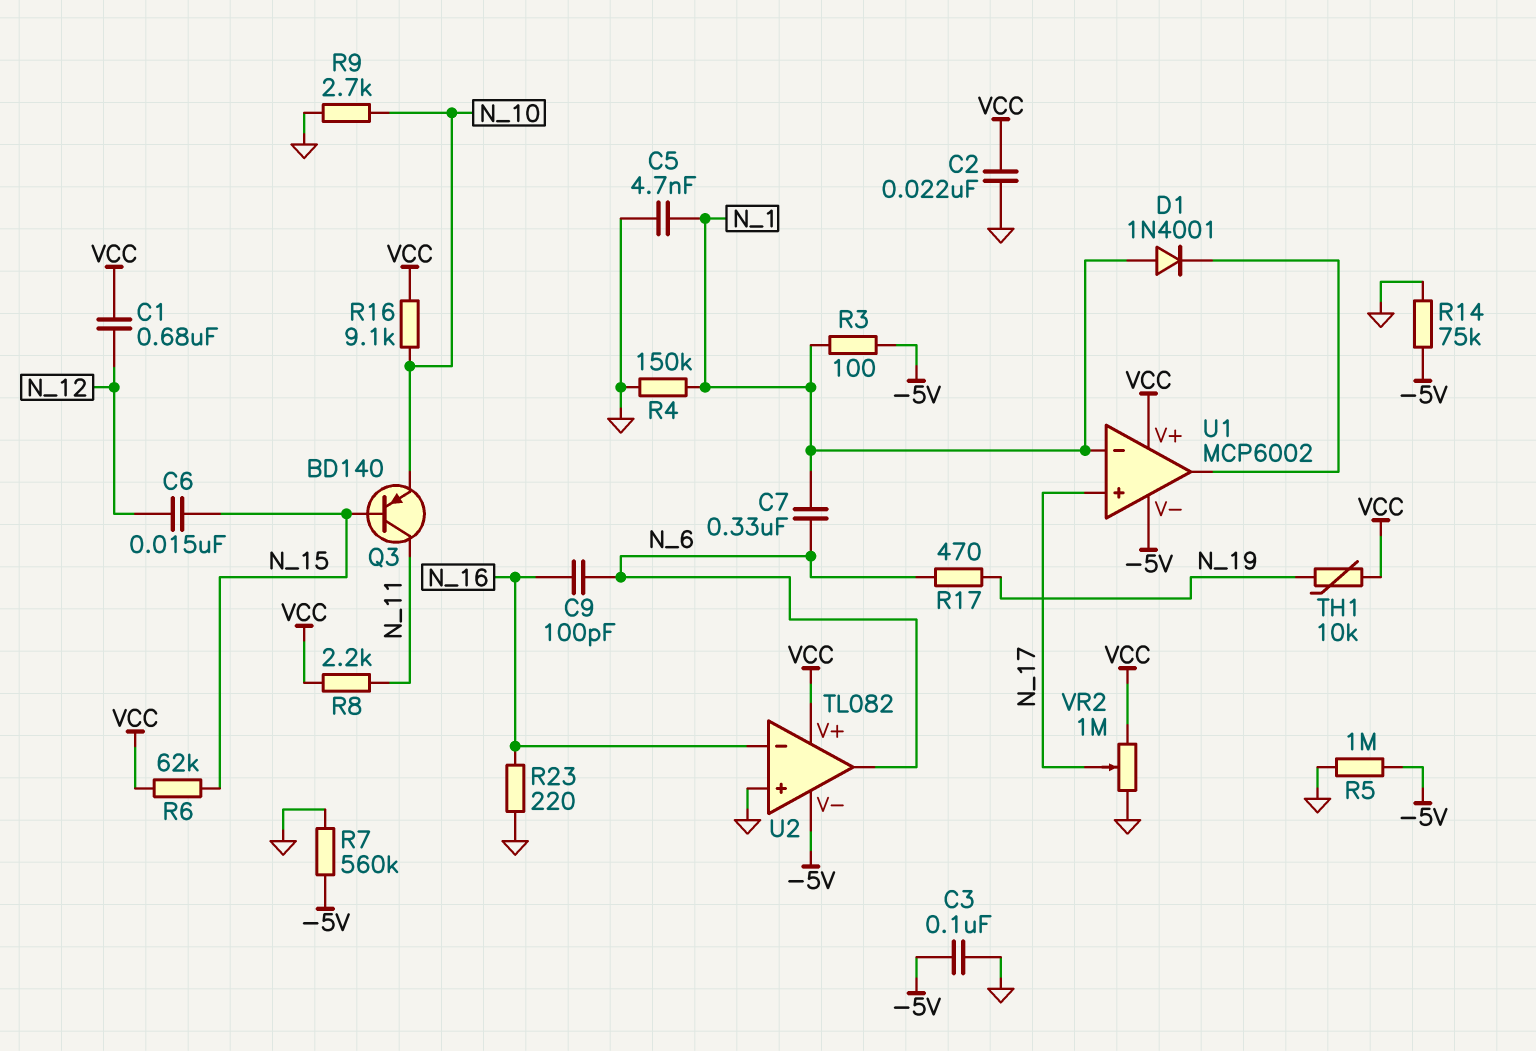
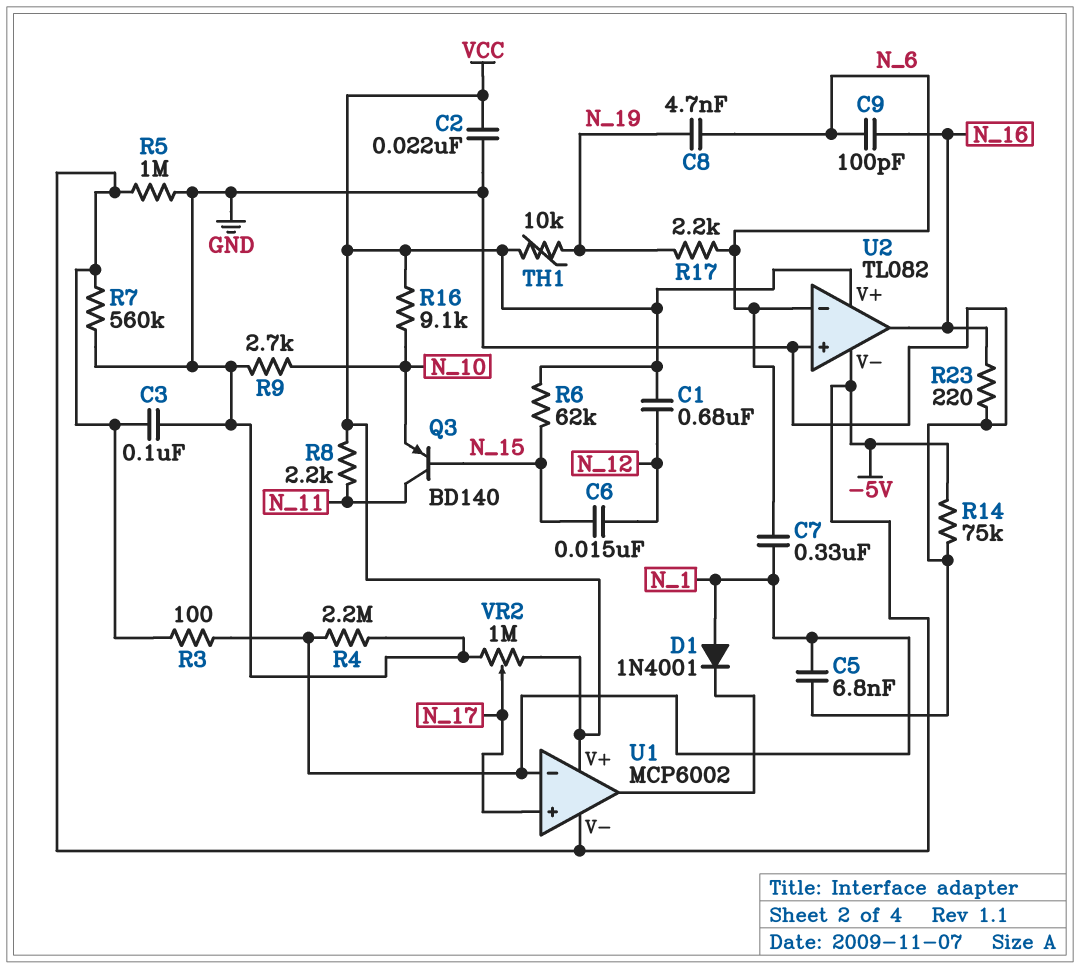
C5: 4.7nF (GND, N_1) -> 6.8nF (GND, N_1)
C8: none -> 4.7nF (N_6, N_19)
R4: 150k (GND, N_1) -> 2.2M (GND, N_1)
R17: 470 (N_6, N_19) -> 2.2k (N_6, N_19)
U2 pin in-: N_16 -> N_6
U2 pin out: N_6 -> N_16

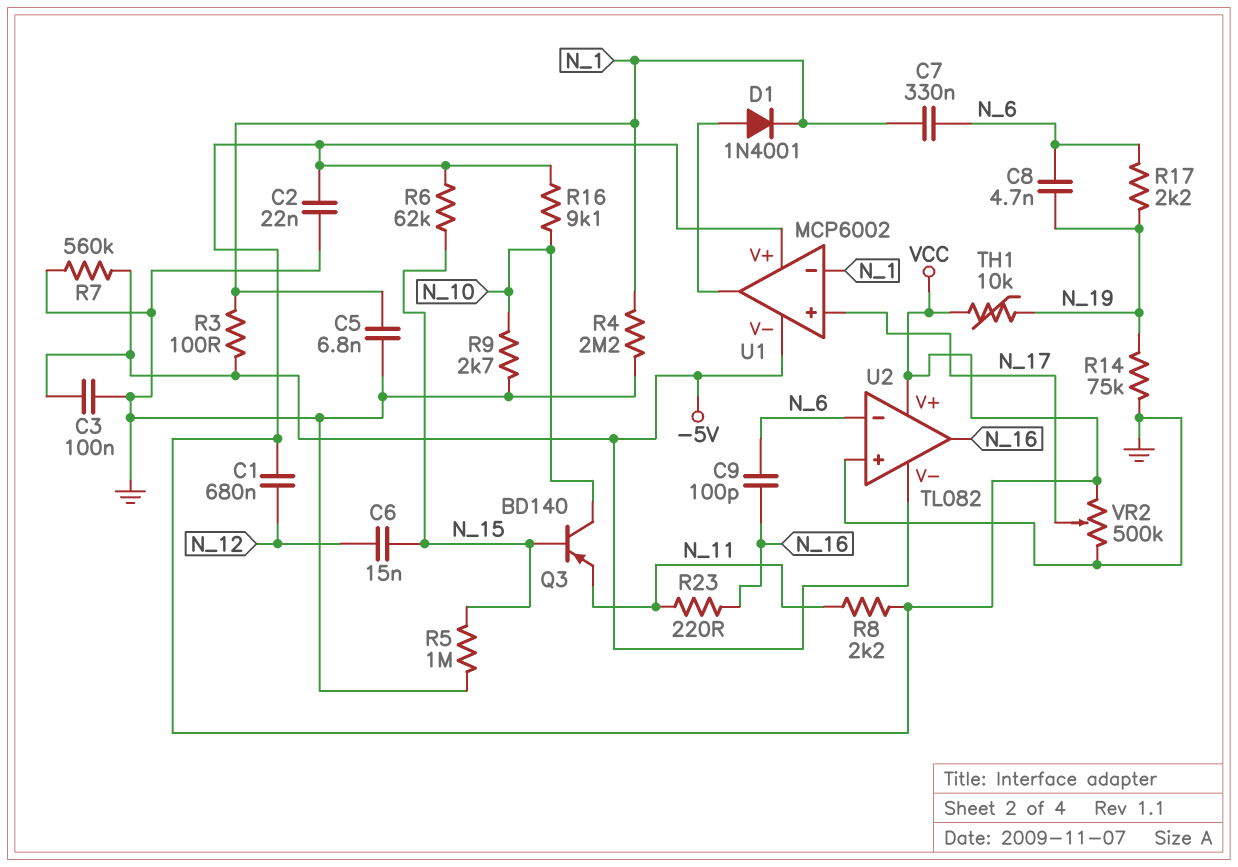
D1: diode 1N4001 (A N_1, K U1/out) -> diode 1N4001 (A U1/out, K N_1)
Q3: PNP BD140 (B N_15, C N_11, E N_10) -> PNP BD140 (B N_15, C N_10, E N_11)
R5: 1M (-5V, GND) -> 1M (GND, N_15)
R14: 75k (-5V, GND) -> 75k (GND, N_19)
R23: 220 (GND, N_16) -> 220 (N_11, N_16)
VR2: 1M (GND, VCC, wiper N_17) -> 500k (GND, VCC, wiper N_17)

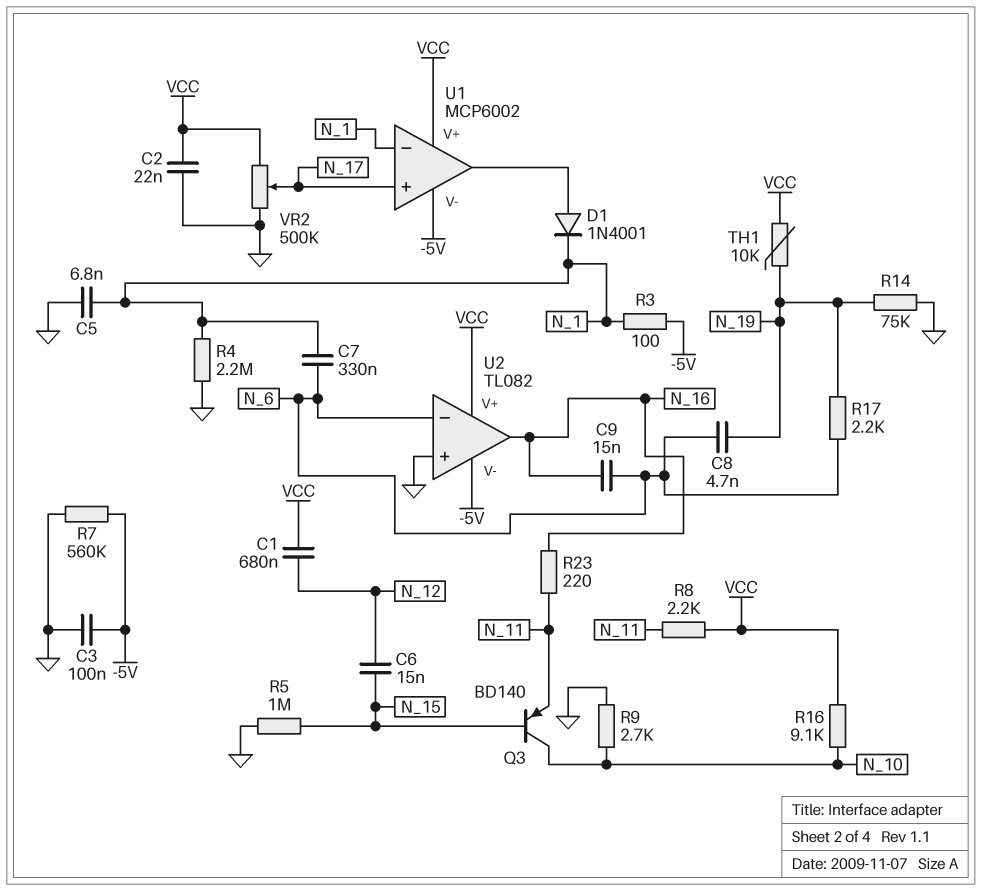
C9: 100pF (N_6, N_16) -> 15nF (N_6, N_16)
R6: 62k (N_15, VCC) -> none

